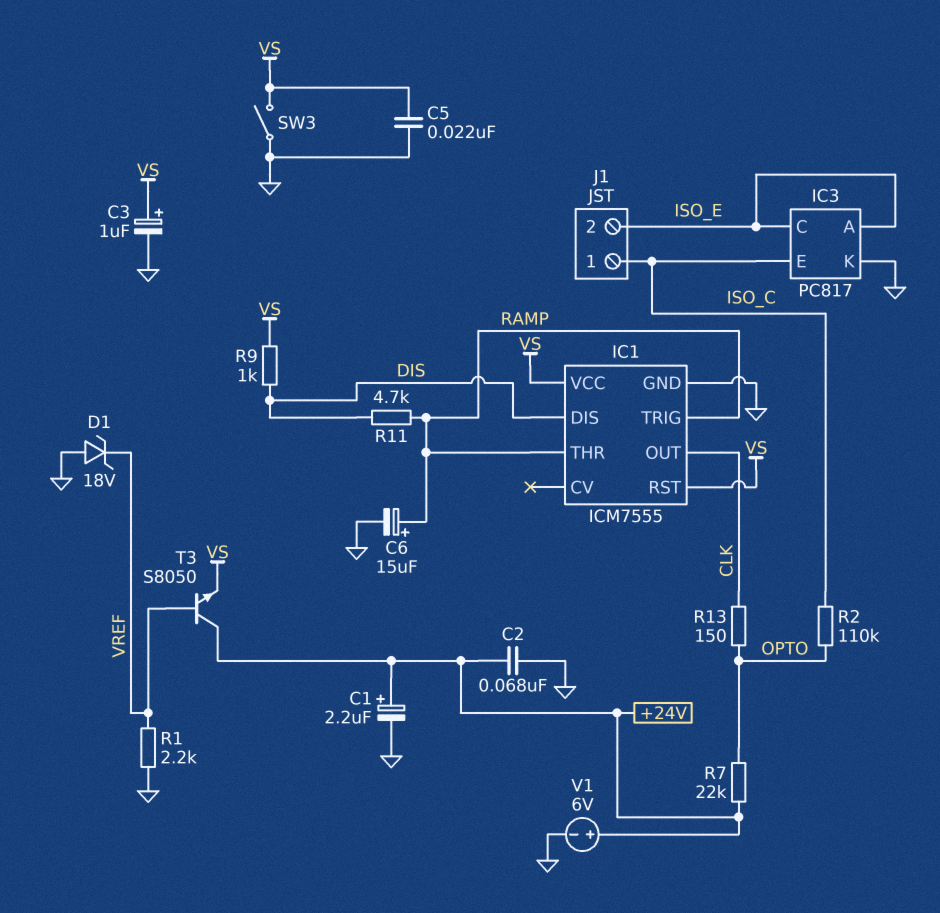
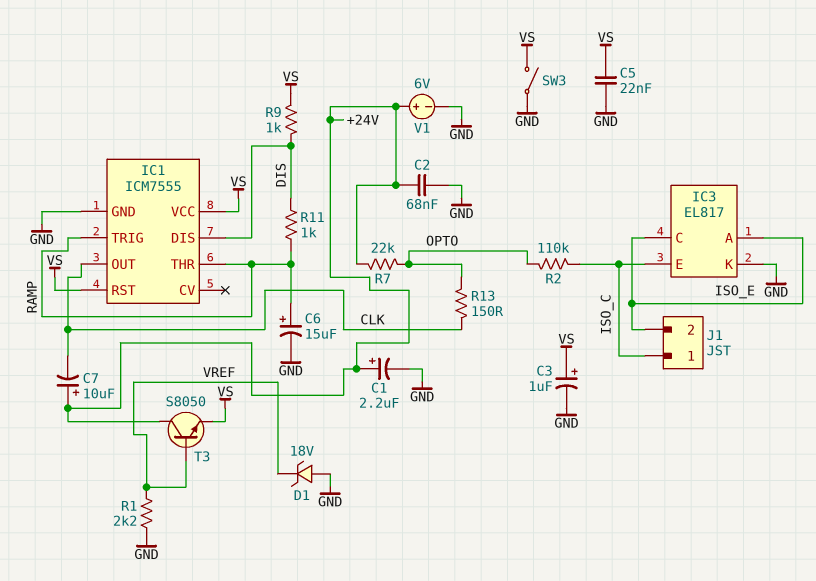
C7: none -> 10uF (plus +24V, minus CLK)
IC3: PC817 -> EL817
R11: 4.7k (DIS, RAMP) -> 1k (DIS, RAMP)

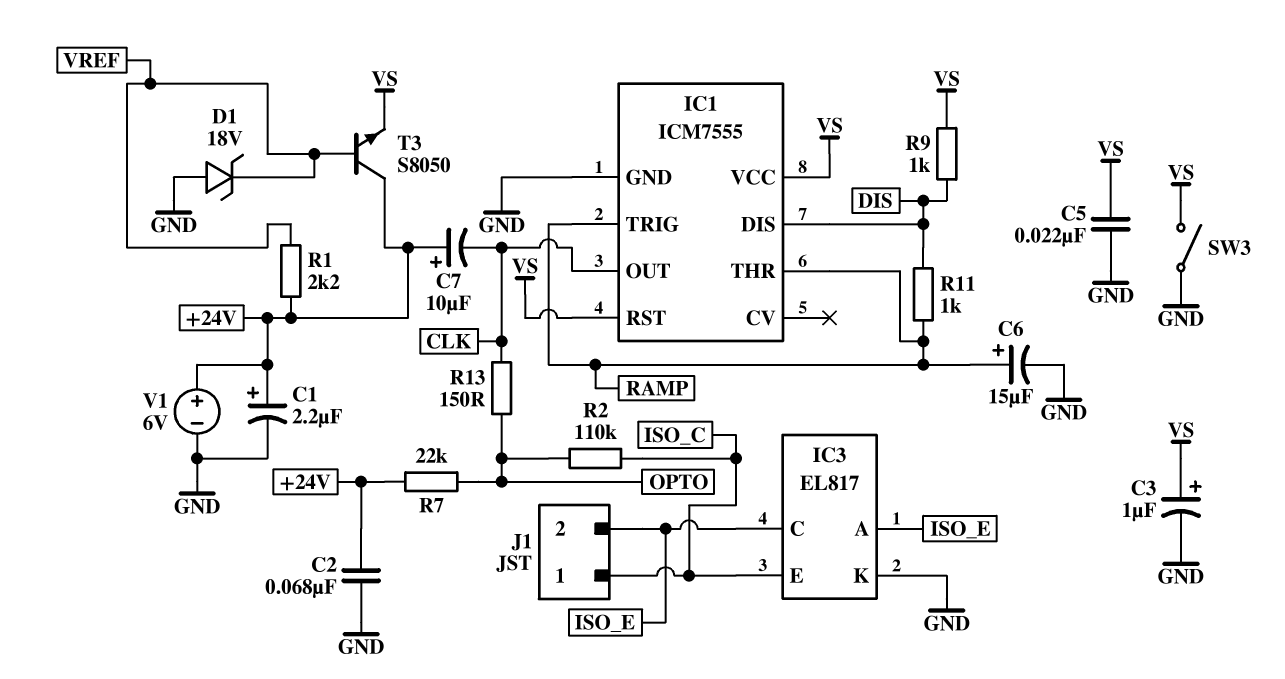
R1: 2.2k (GND, VREF) -> 2.2k (+24V, VREF)

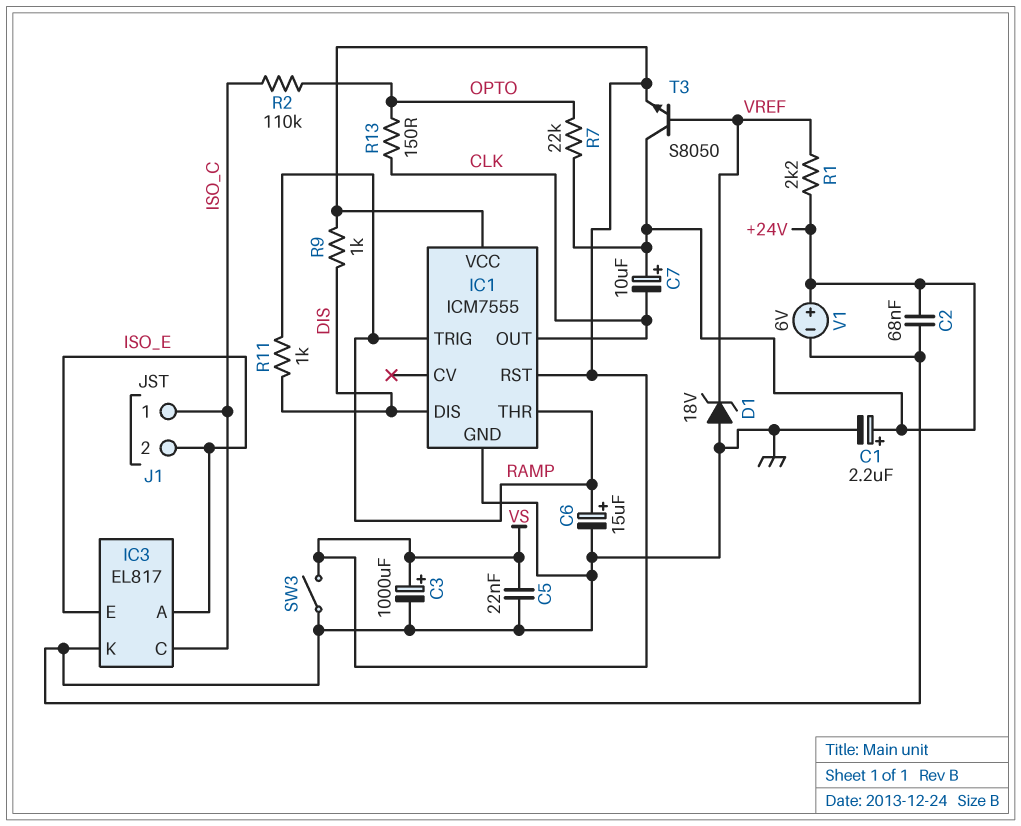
C3: 1uF (plus VS, minus GND) -> 1000uF (plus VS, minus GND)
IC3 pin C: ISO_E -> ISO_C
IC3 pin E: ISO_C -> ISO_E

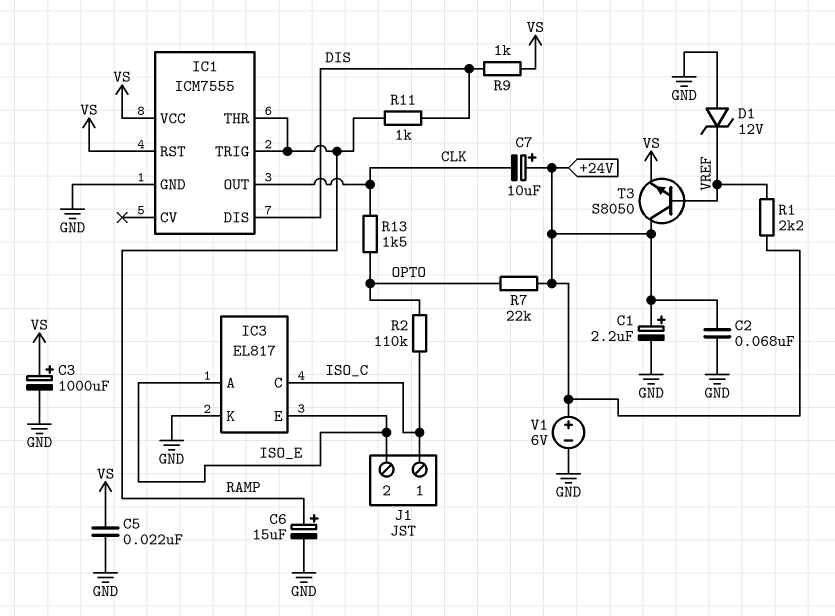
D1: zener 18V (A GND, K VREF) -> zener 12V (A GND, K VREF)
R13: 150 (CLK, OPTO) -> 1.5k (CLK, OPTO)
SW3: switch (GND, VS) -> none

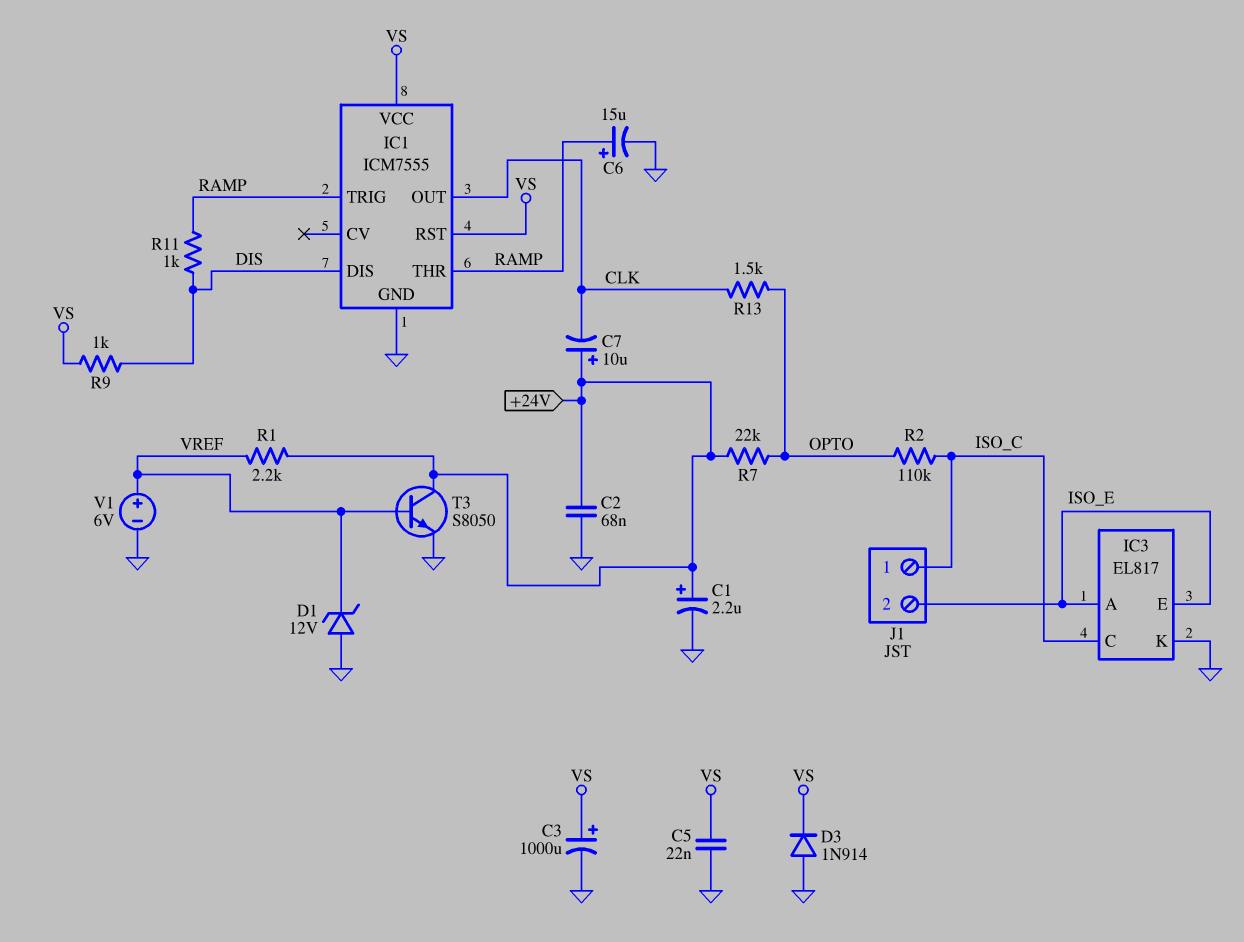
D3: none -> diode 1N914 (A GND, K VS)
T3: NPN S8050 (B VREF, C +24V, E VS) -> NPN S8050 (B VREF, C +24V, E GND)
V1: 6V (plus +24V, minus GND) -> 6V (plus VREF, minus GND)

